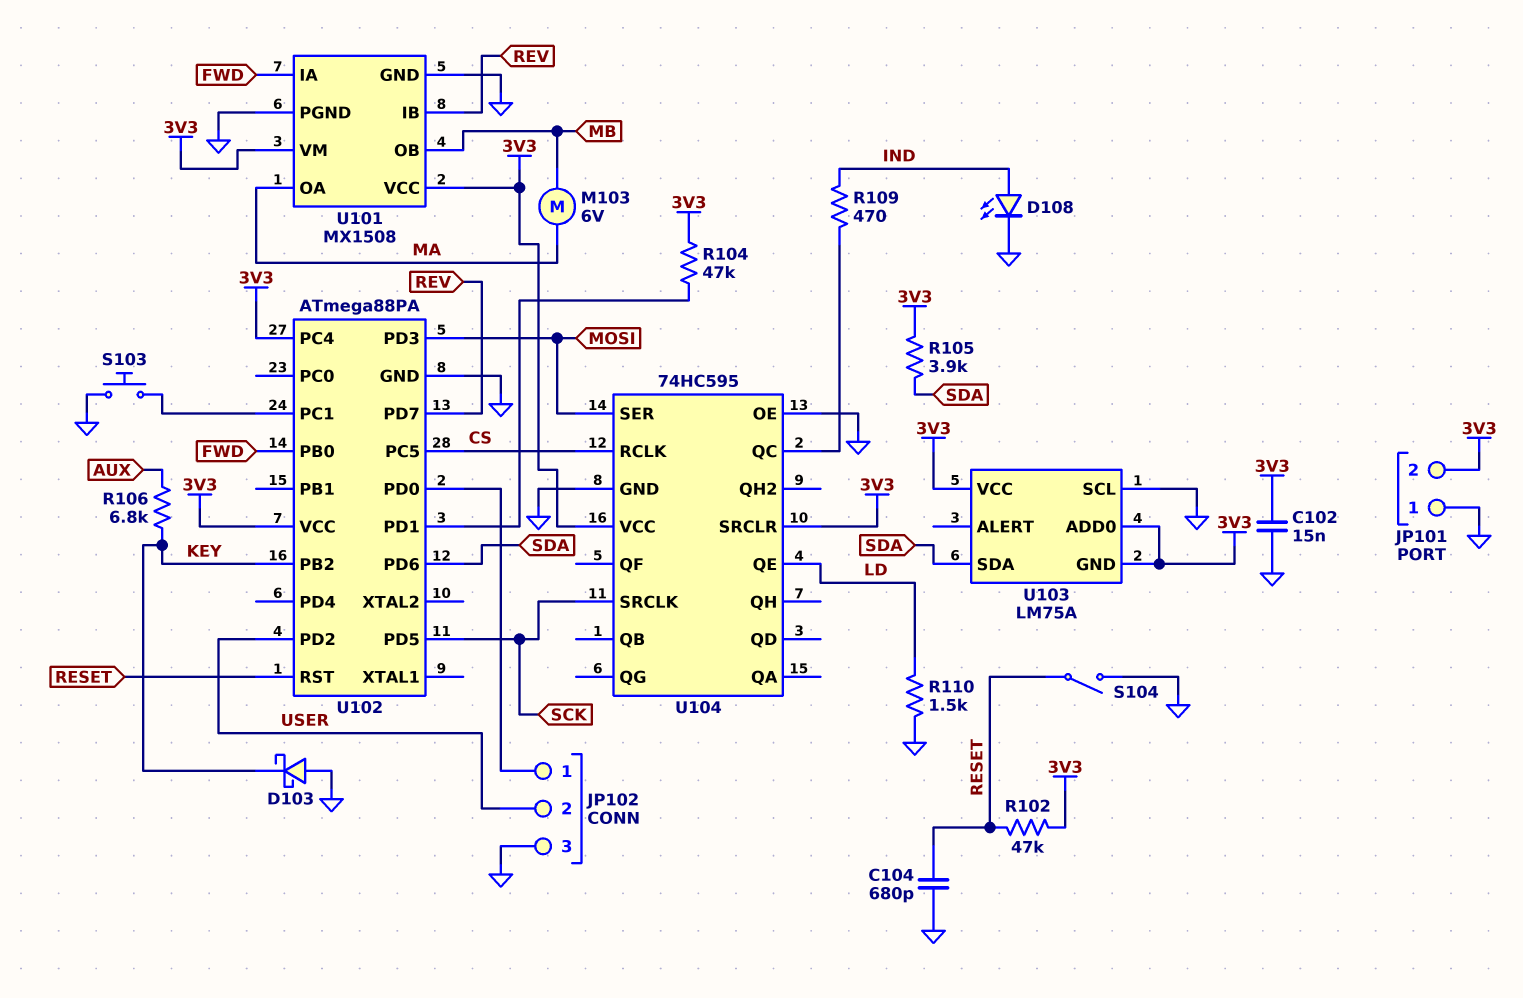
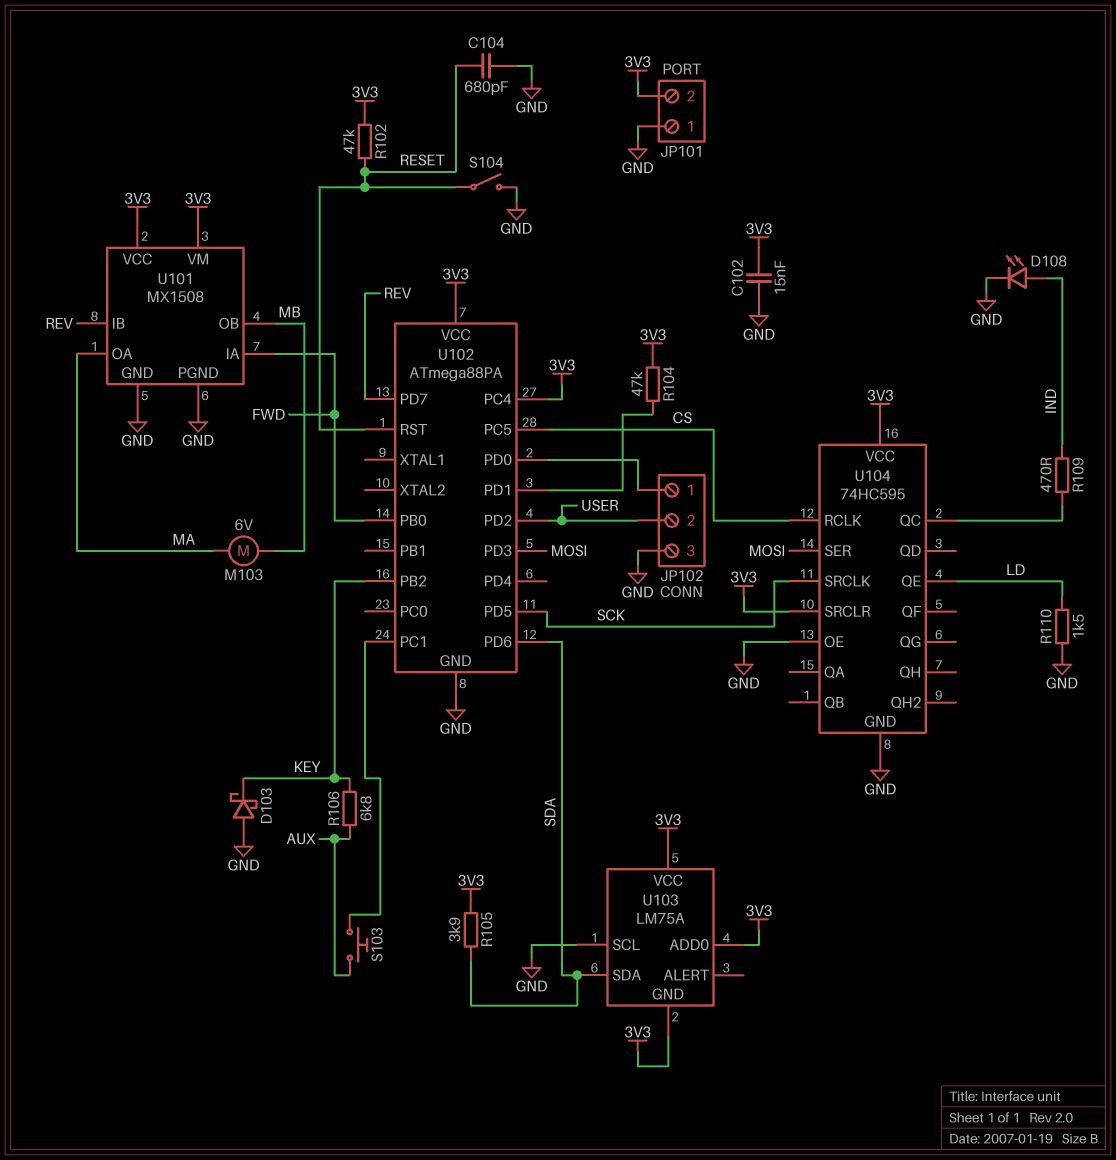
S103: button (GND, U102/PC1) -> button (AUX, U102/PC1)

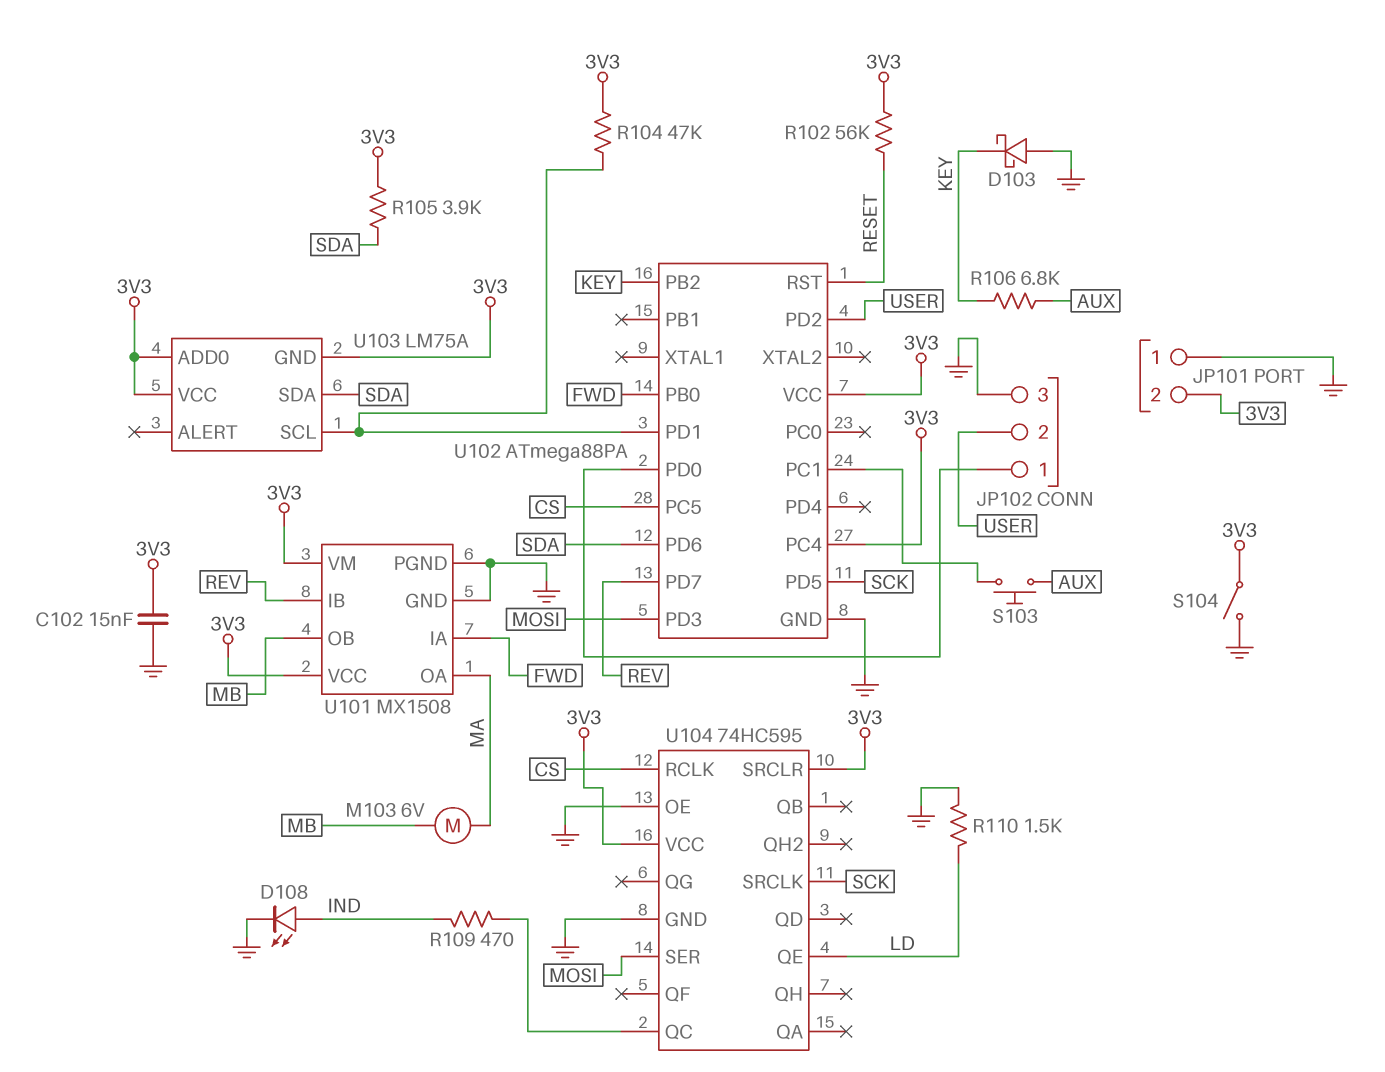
C104: 680pF (GND, RESET) -> none
R102: 47k (3V3, RESET) -> 56k (3V3, RESET)
S104: switch (GND, RESET) -> switch (3V3, GND)
U103 pin SCL: GND -> U102/PD1

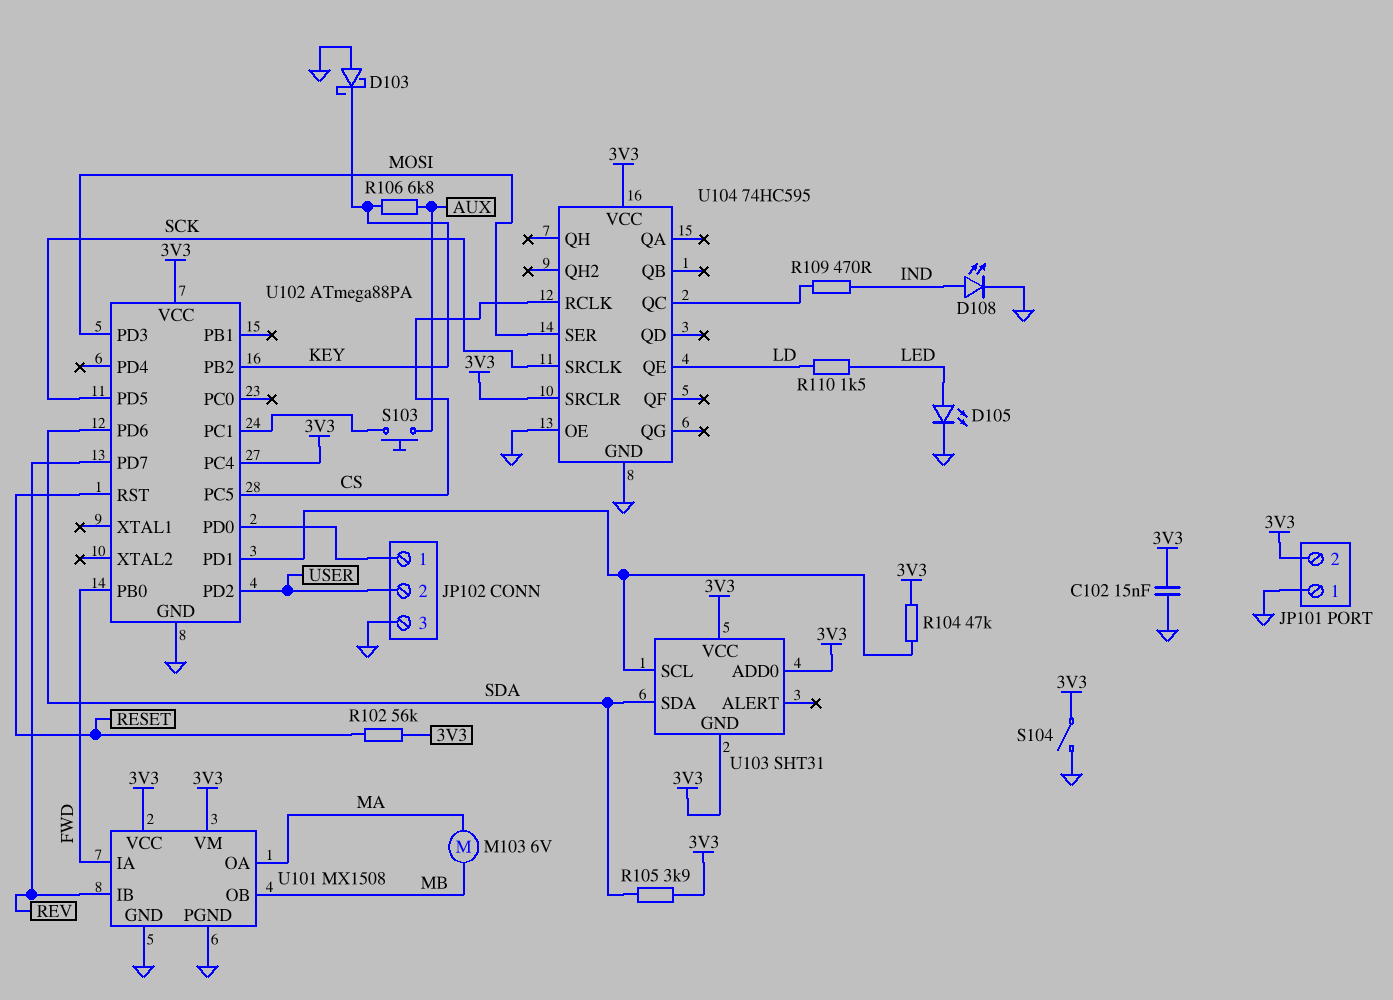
D105: none -> LED (A LED, K GND)
R110: 1.5k (GND, LD) -> 1.5k (LD, LED)
U103: LM75A -> SHT31

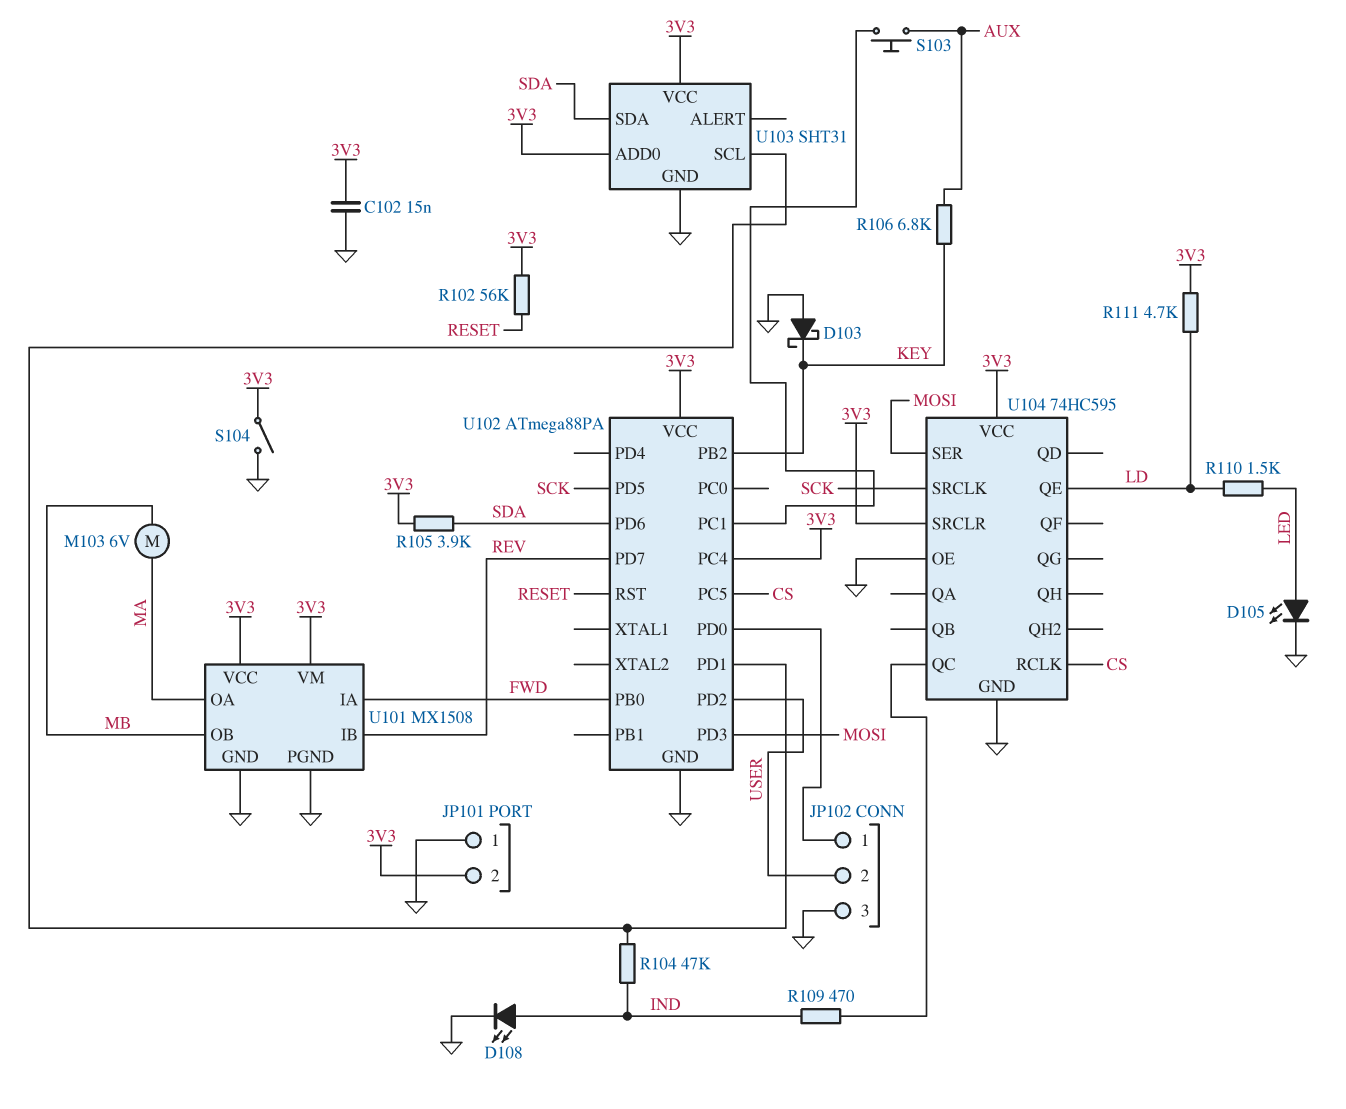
R104: 47k (3V3, U102/PD1) -> 47k (IND, U102/PD1)
R111: none -> 4.7k (3V3, LD)
U103 pin GND: 3V3 -> GND

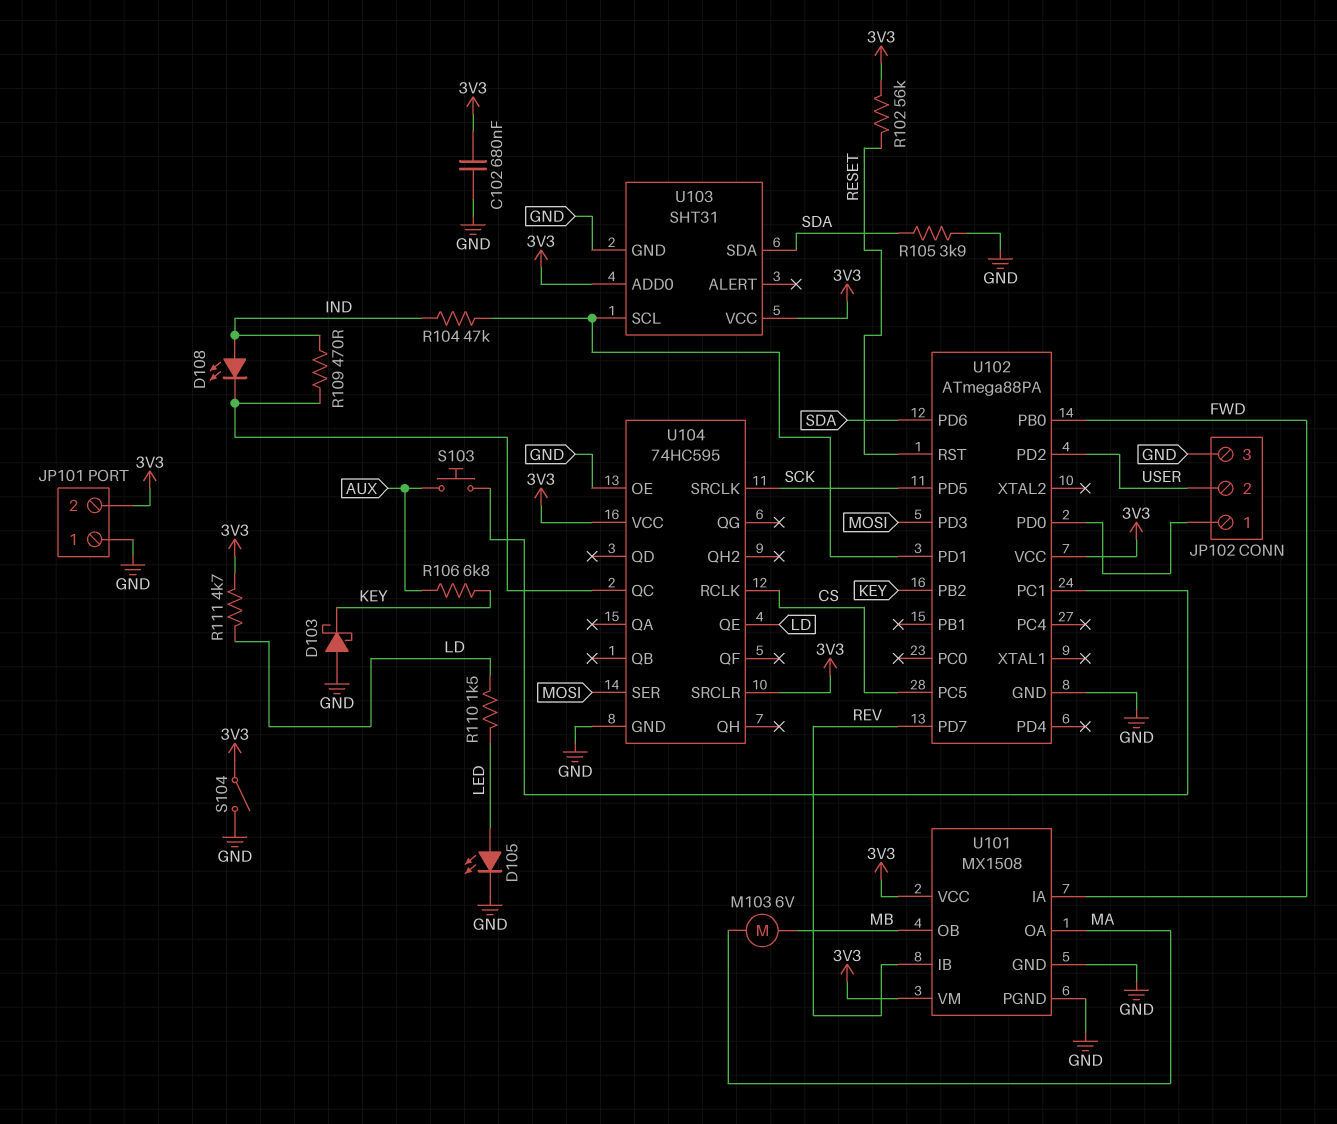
C102: 15nF (3V3, GND) -> 680nF (3V3, GND)
D108: LED (A IND, K GND) -> LED (A IND, K U104/QC)
R105: 3.9k (3V3, SDA) -> 3.9k (GND, SDA)
U102 pin PC4: 3V3 -> none

